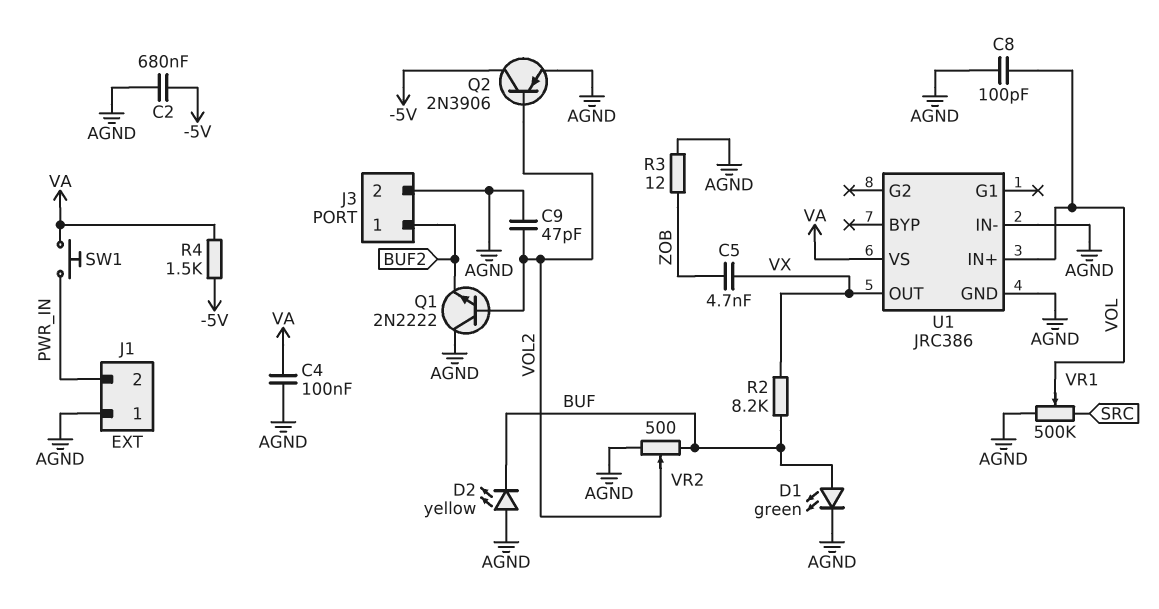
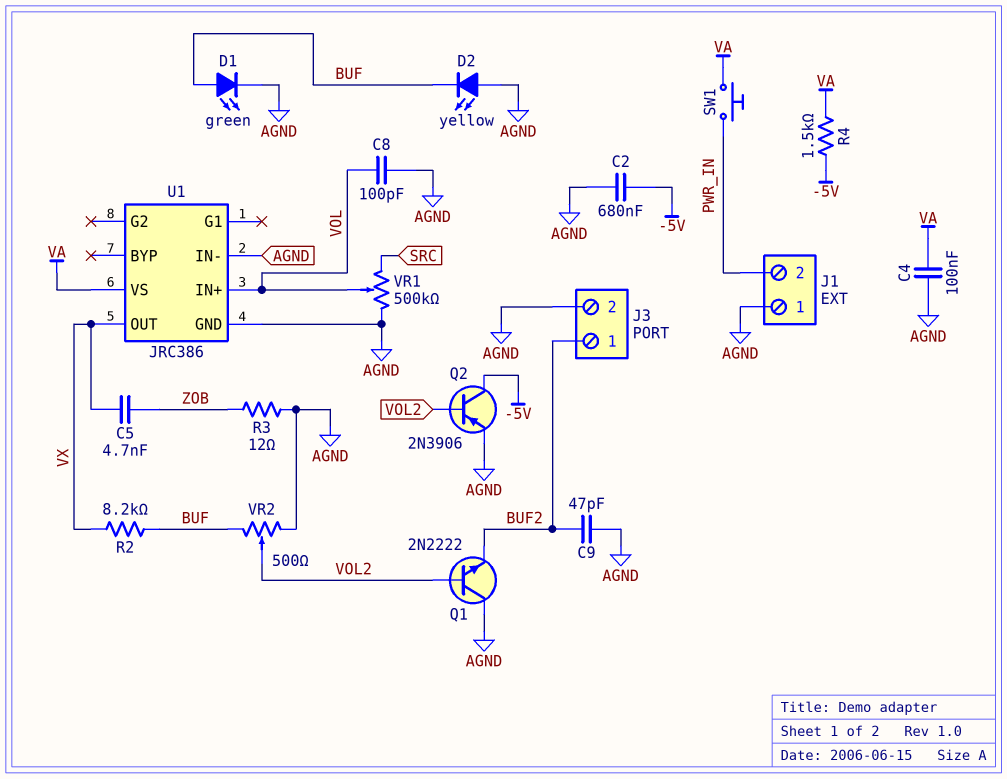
C9: 47pF (AGND, VOL2) -> 47pF (AGND, BUF2)

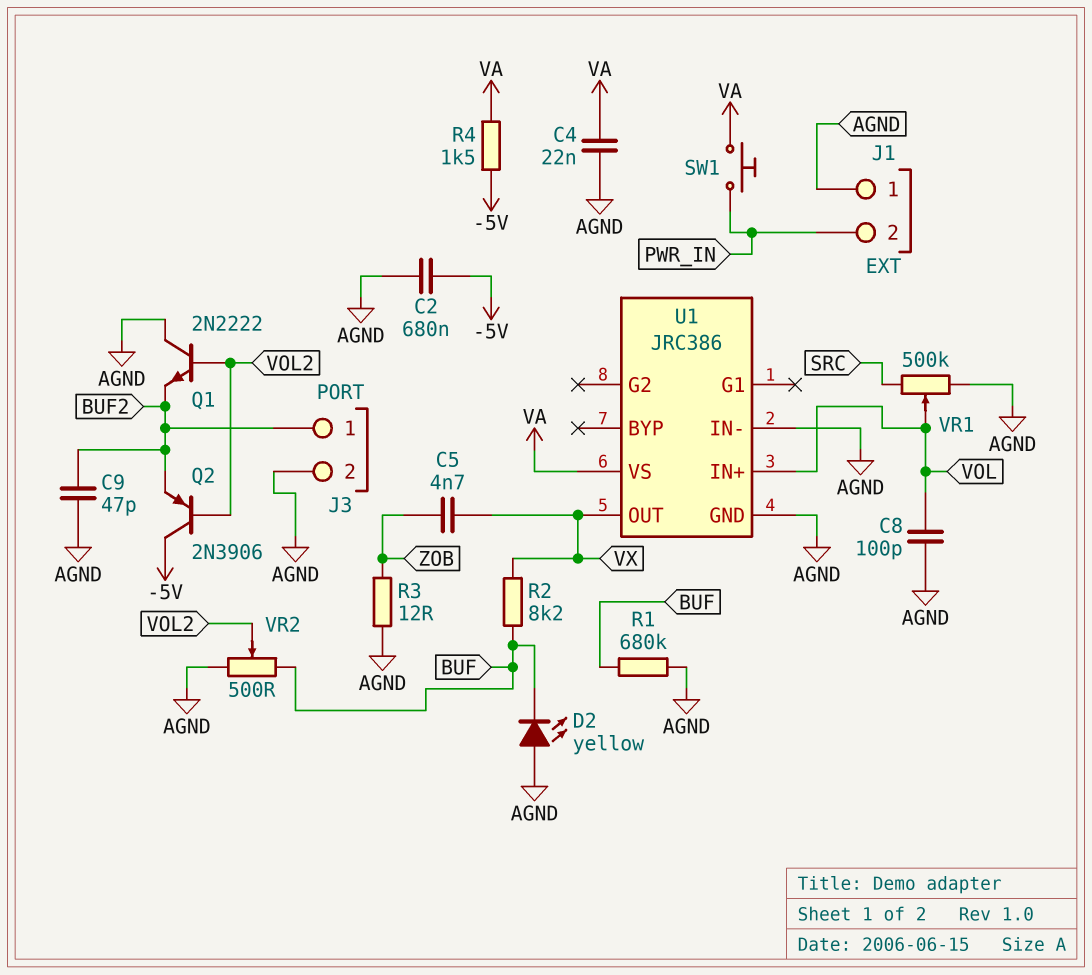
C4: 100nF (AGND, VA) -> 22nF (AGND, VA)
D1: LED green (A BUF, K AGND) -> none
Q2: PNP 2N3906 (B VOL2, C -5V, E AGND) -> PNP 2N3906 (B VOL2, C -5V, E BUF2)
R1: none -> 680k (AGND, BUF)

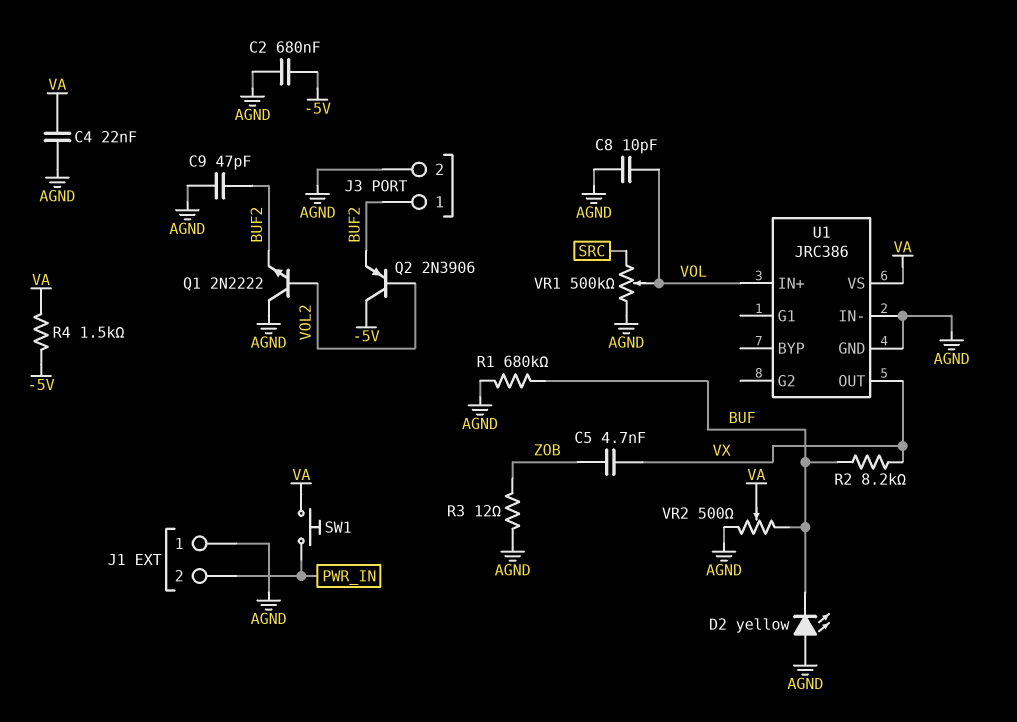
C8: 100pF (AGND, VOL) -> 10pF (AGND, VOL)
VR2: 500 (AGND, BUF, wiper VOL2) -> 500 (AGND, BUF, wiper VA)

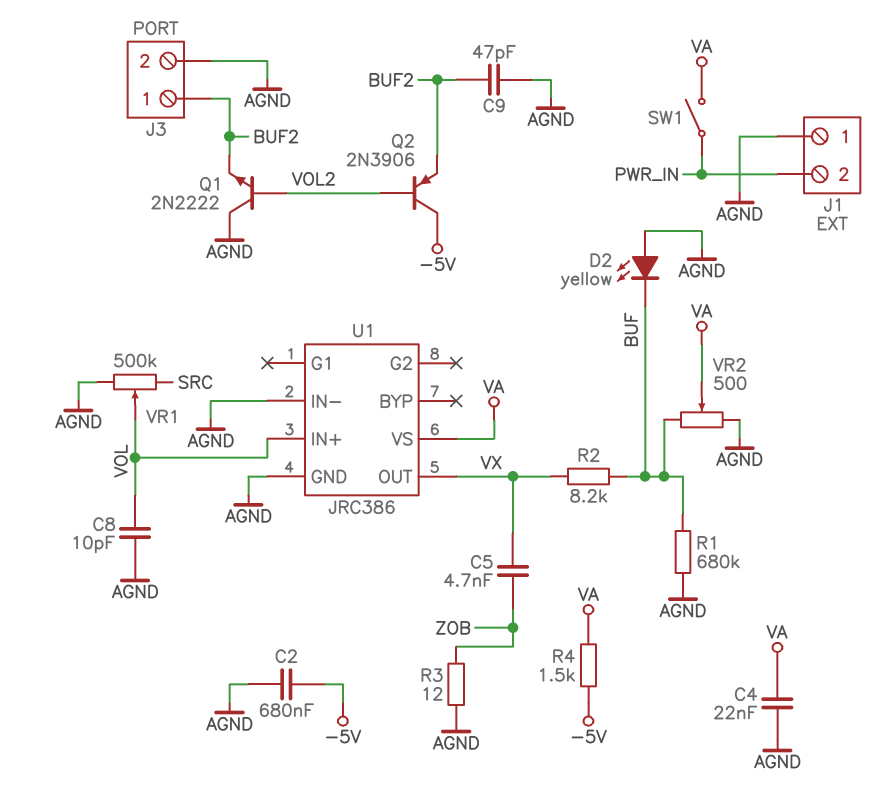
SW1: button (PWR_IN, VA) -> switch (PWR_IN, VA)

